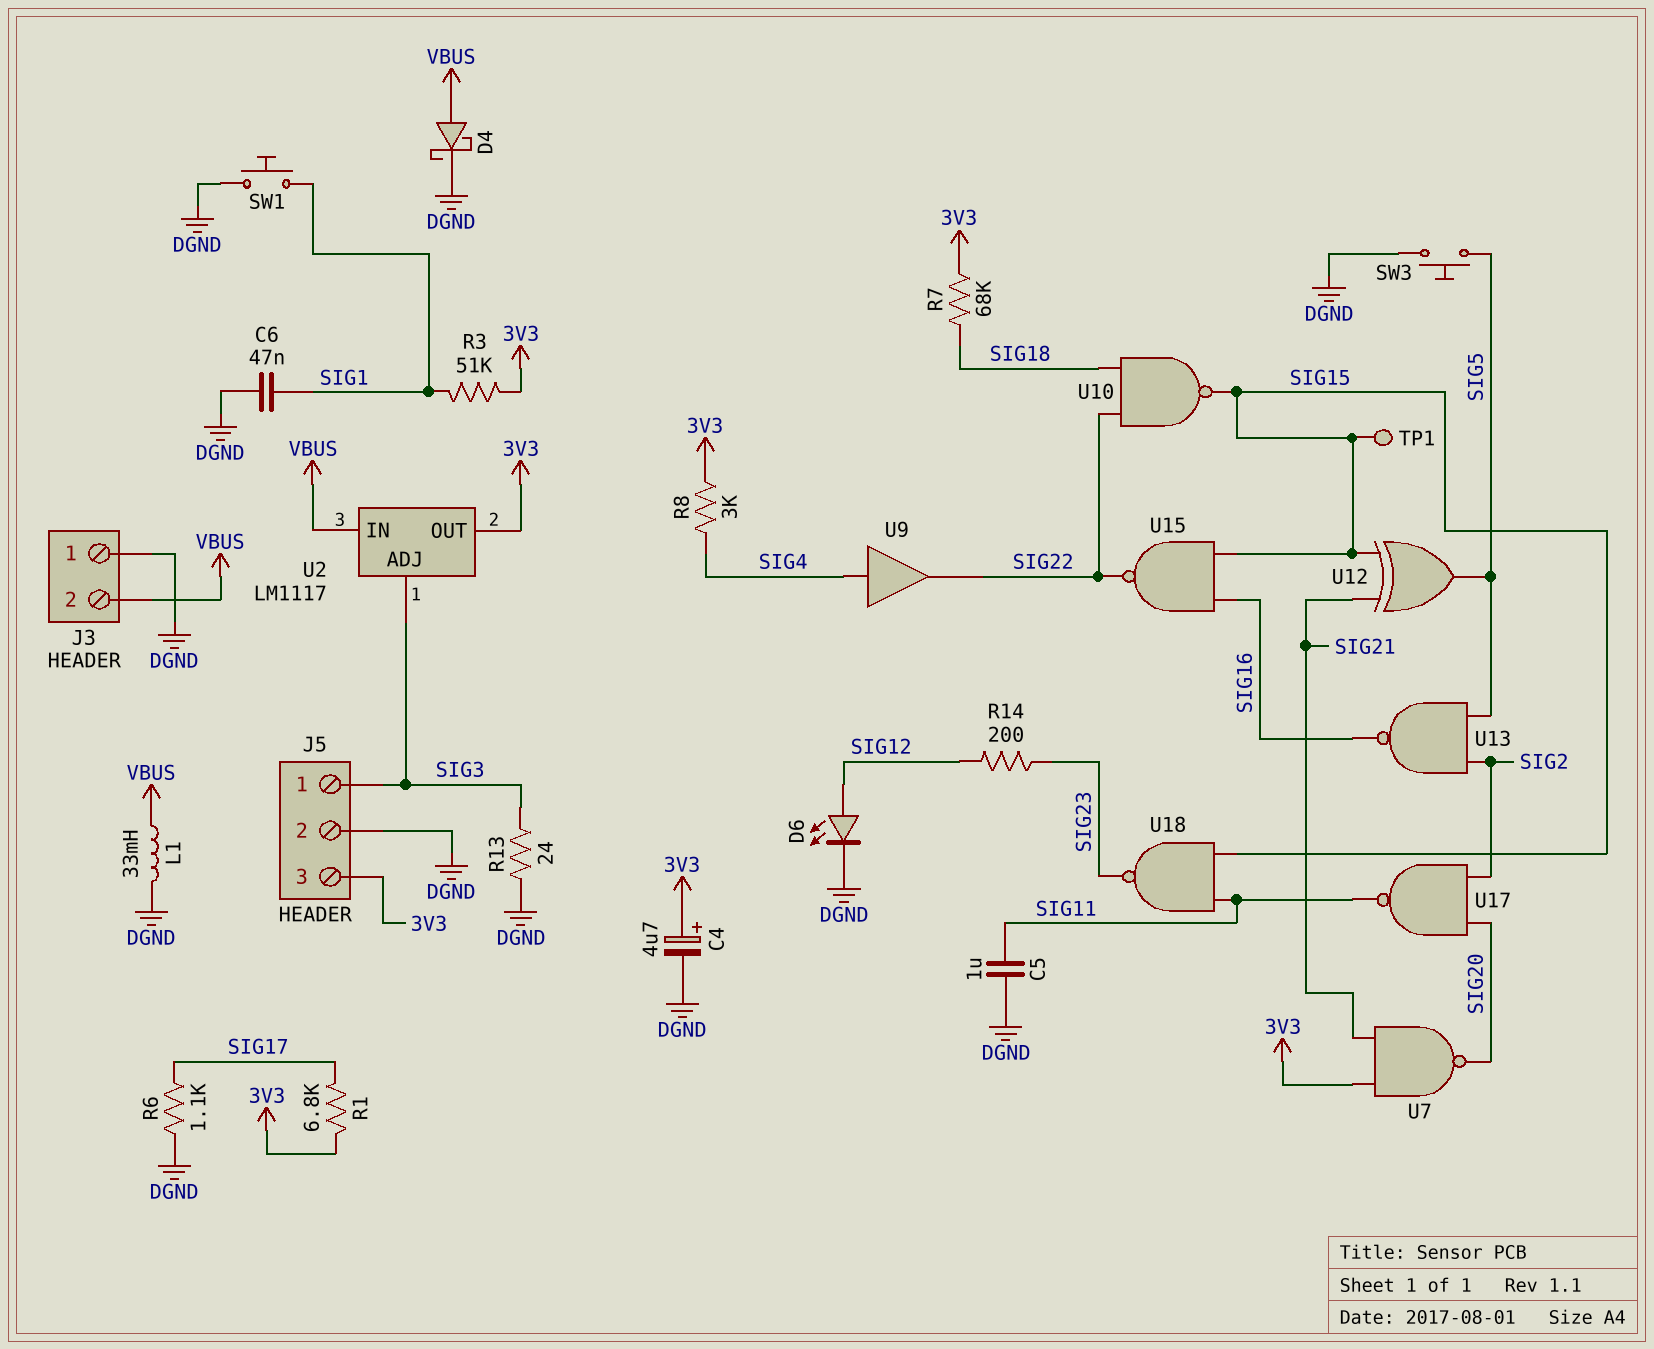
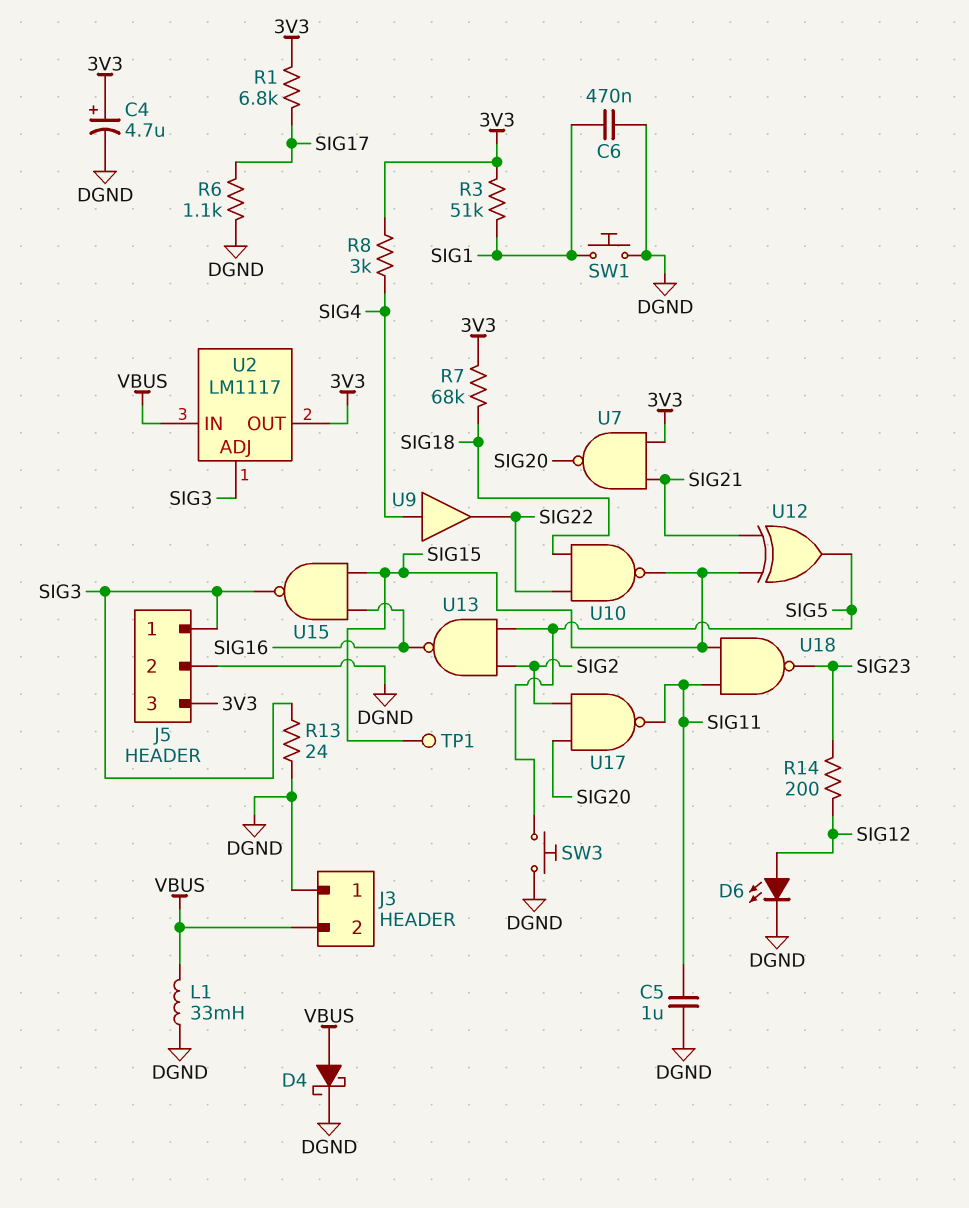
C6: 47nF (DGND, SIG1) -> 470nF (DGND, SIG1)
U15: NAND (in SIG15, in SIG16, out SIG22) -> NAND (in SIG15, in SIG16, out SIG3)

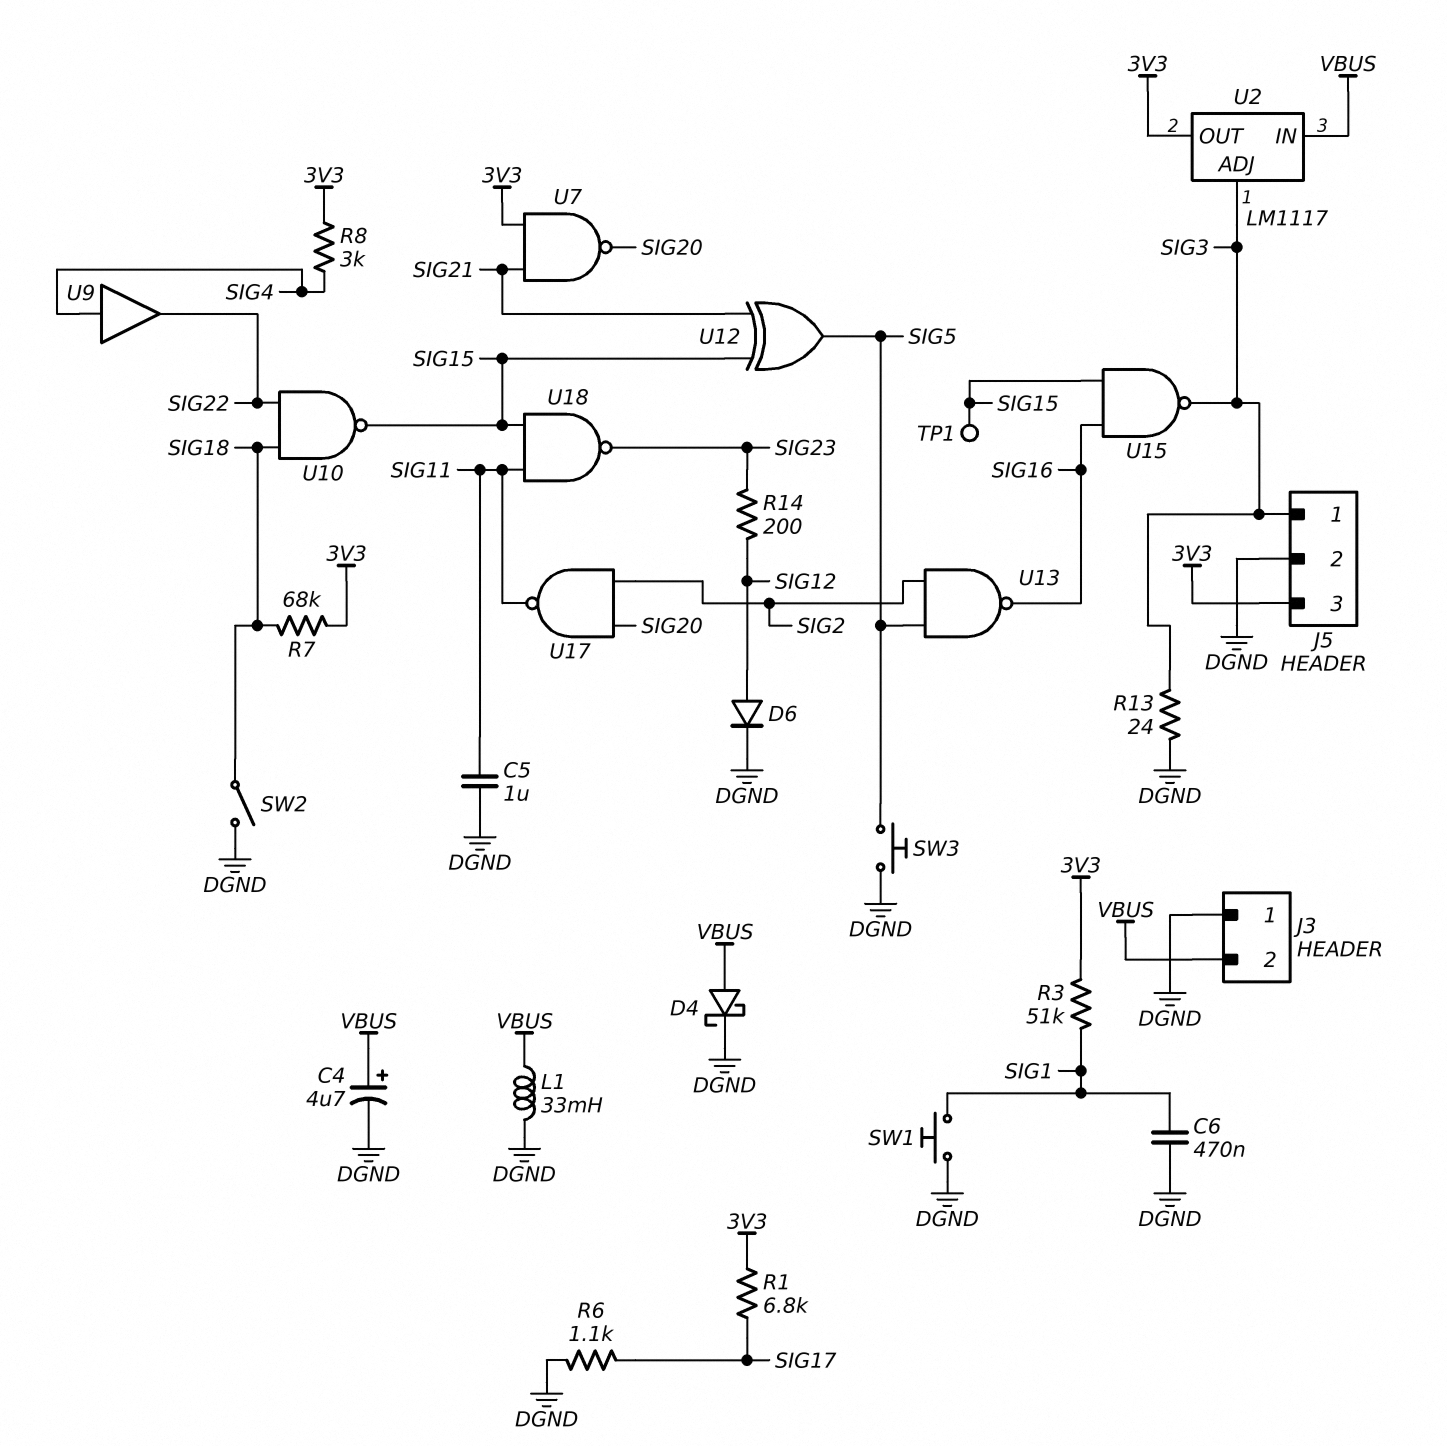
C4: 4.7uF (plus 3V3, minus DGND) -> 4.7uF (plus VBUS, minus DGND)
D6: LED (A SIG12, K DGND) -> diode (A SIG12, K DGND)
SW2: none -> switch (DGND, SIG18)

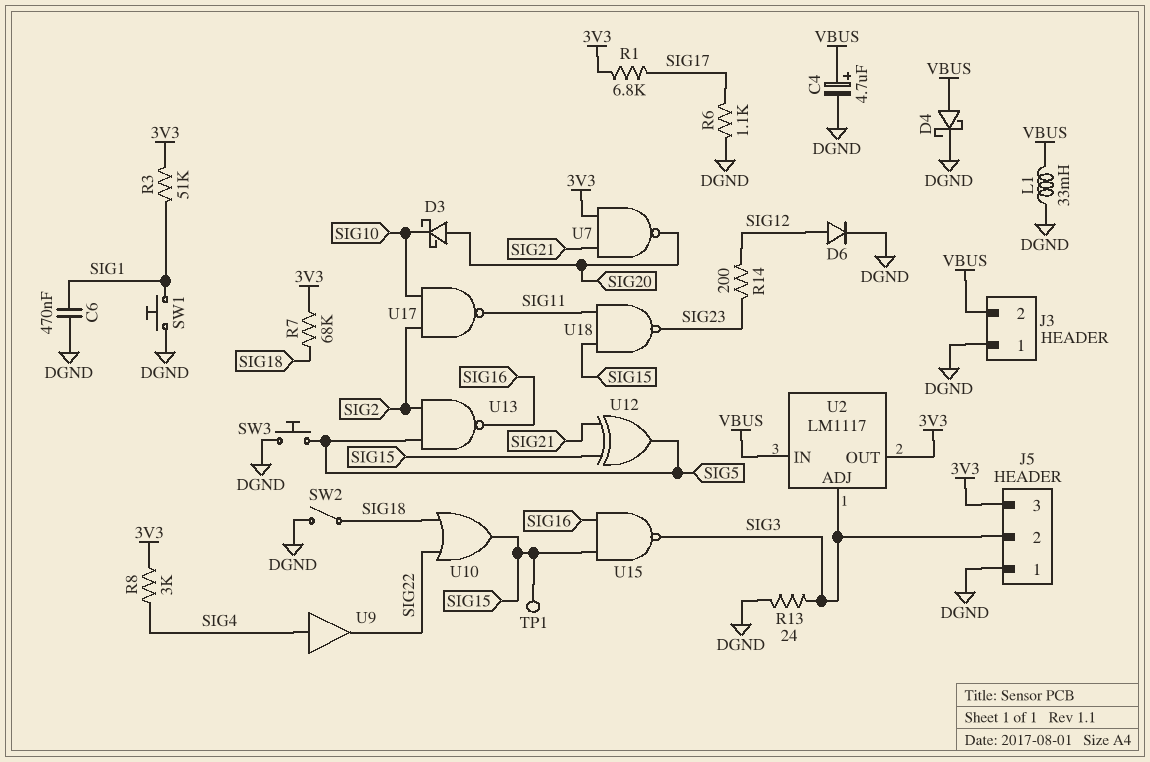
C5: 1uF (DGND, SIG11) -> none
D3: none -> schottky (A SIG20, K SIG10)
J5 pin 1: SIG3 -> DGND
J5 pin 2: DGND -> SIG3
U10: NAND (in SIG18, in SIG22, out SIG15) -> OR (in SIG18, in SIG22, out SIG15)
U17: NAND (in SIG2, in SIG20, out SIG11) -> NAND (in SIG2, in SIG10, out SIG11)

